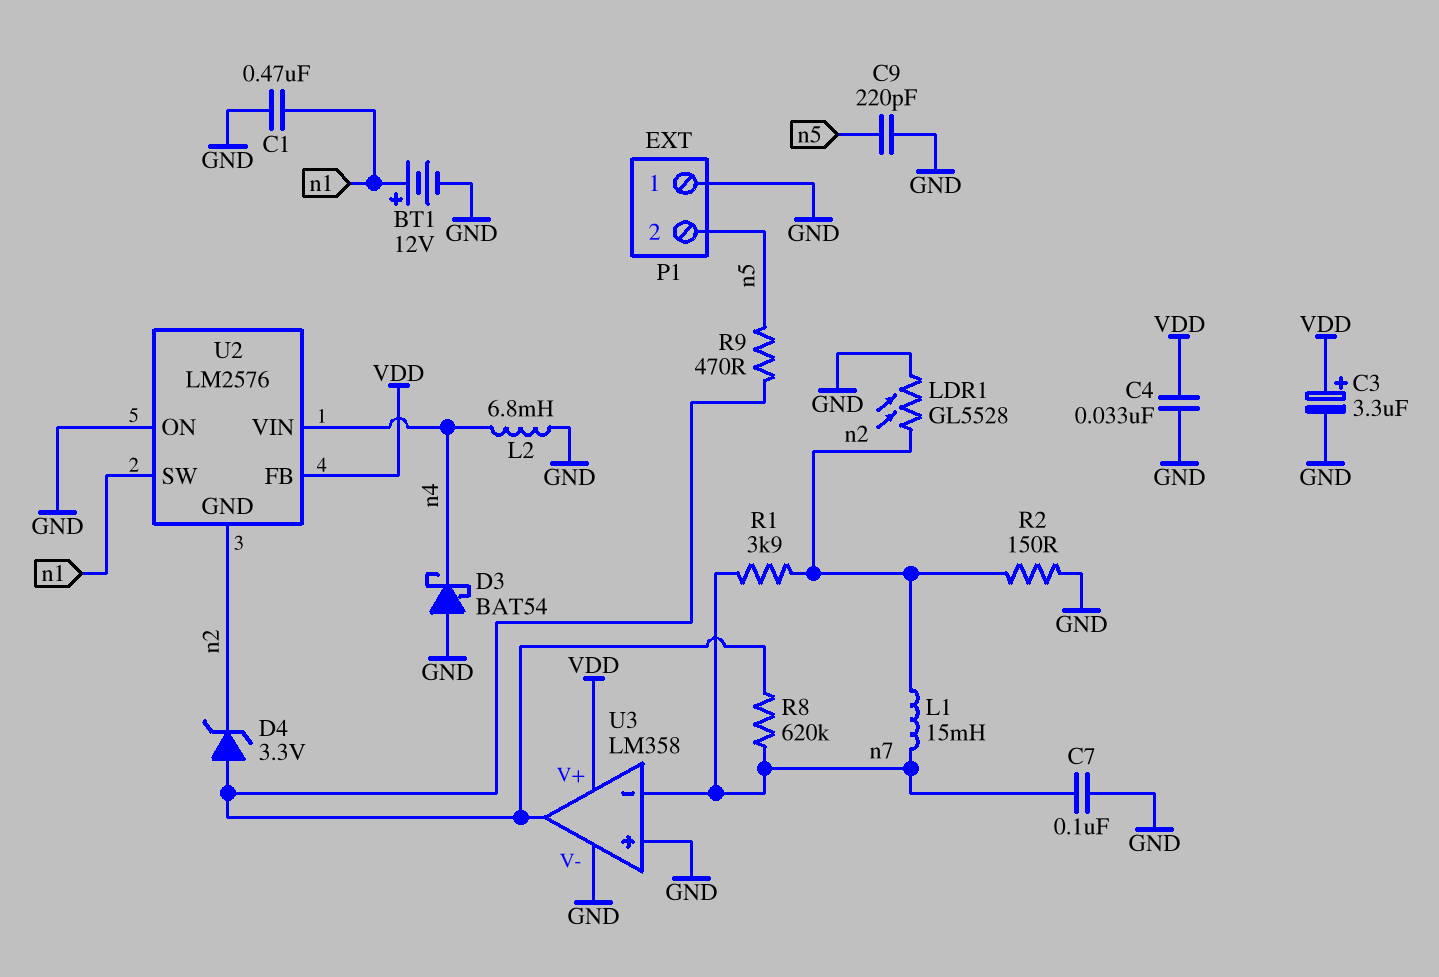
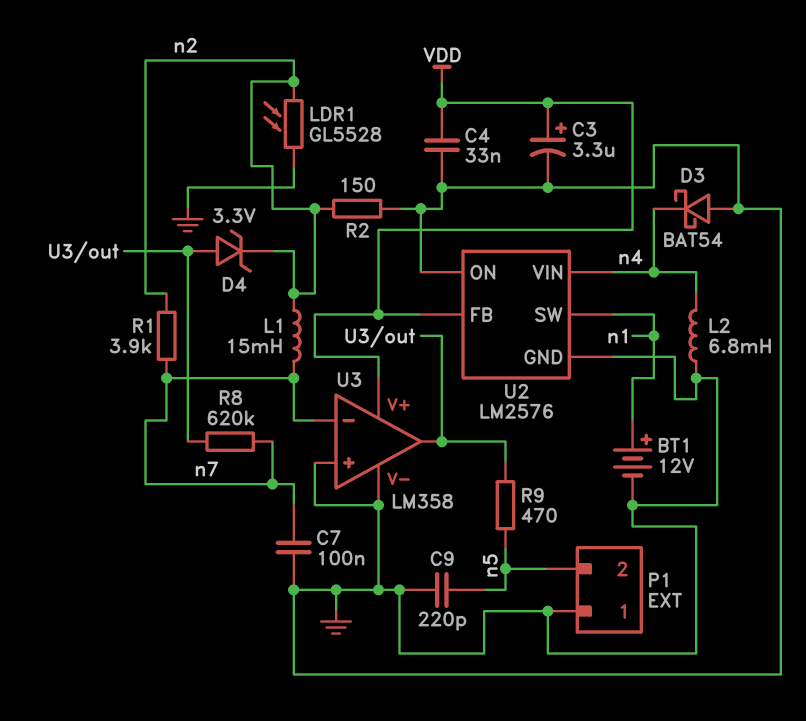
C1: 470nF (GND, n1) -> none
U2 pin GND: n2 -> GND

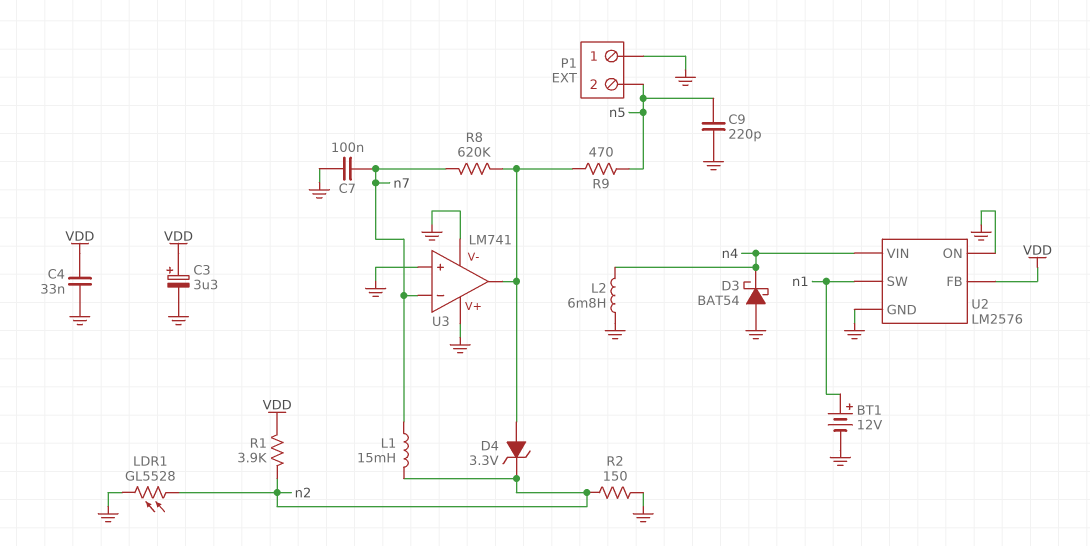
R1: 3.9k (n2, n7) -> 3.9k (VDD, n2)
U3: LM358 -> LM741
U3 pin V+: VDD -> GND

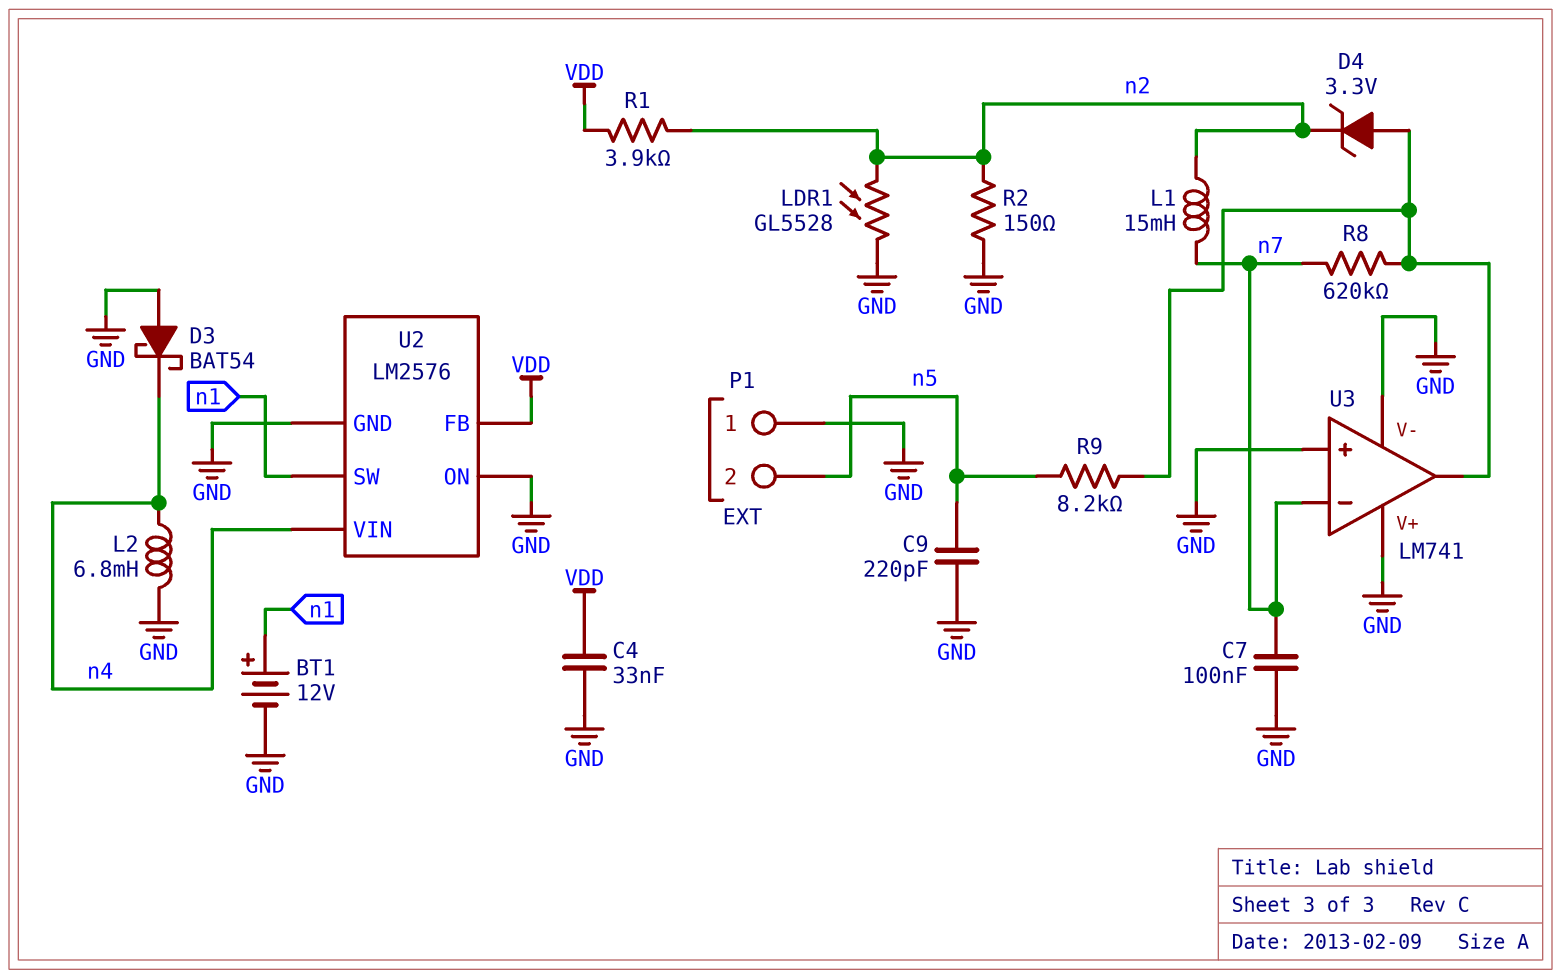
C3: 3.3uF (plus VDD, minus GND) -> none
R9: 470 (U3/out, n5) -> 8.2k (U3/out, n5)

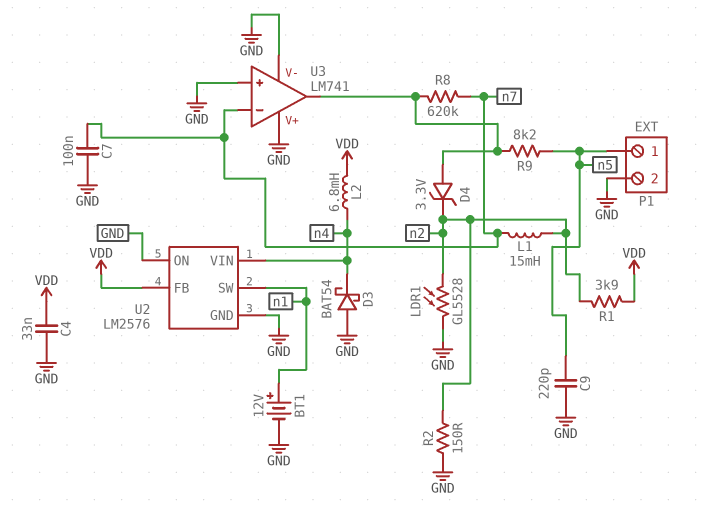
L2: 6.8mH (GND, n4) -> 6.8mH (VDD, n4)
P1 pin 1: GND -> n5
P1 pin 2: n5 -> GND

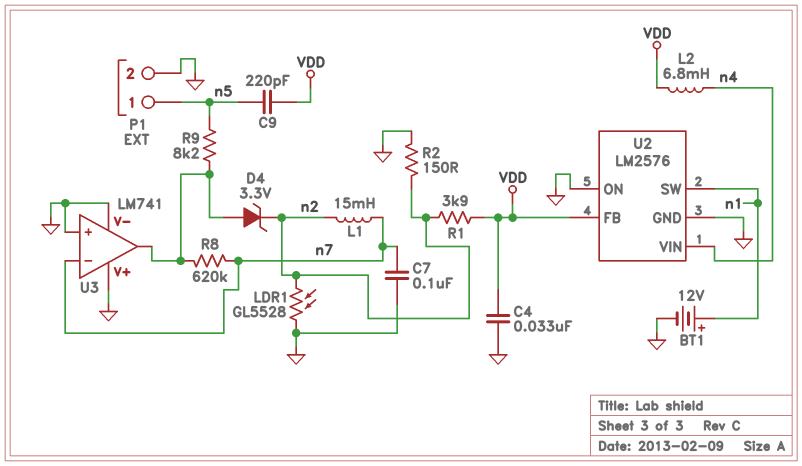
C9: 220pF (GND, n5) -> 220pF (VDD, n5)
D3: schottky BAT54 (A GND, K n4) -> none

